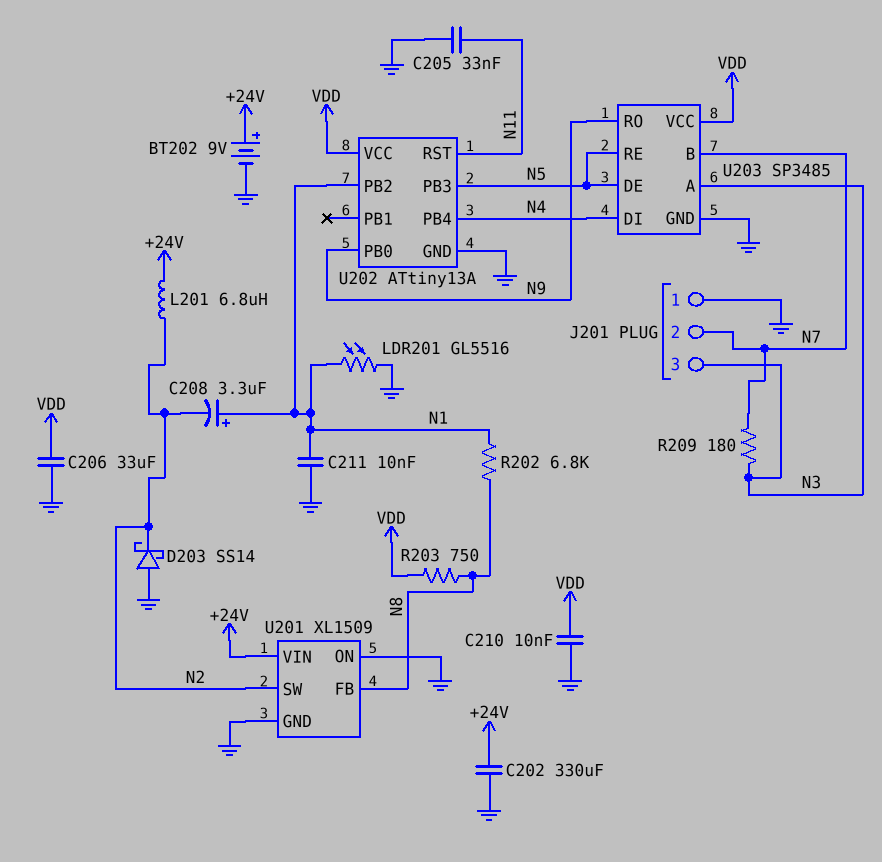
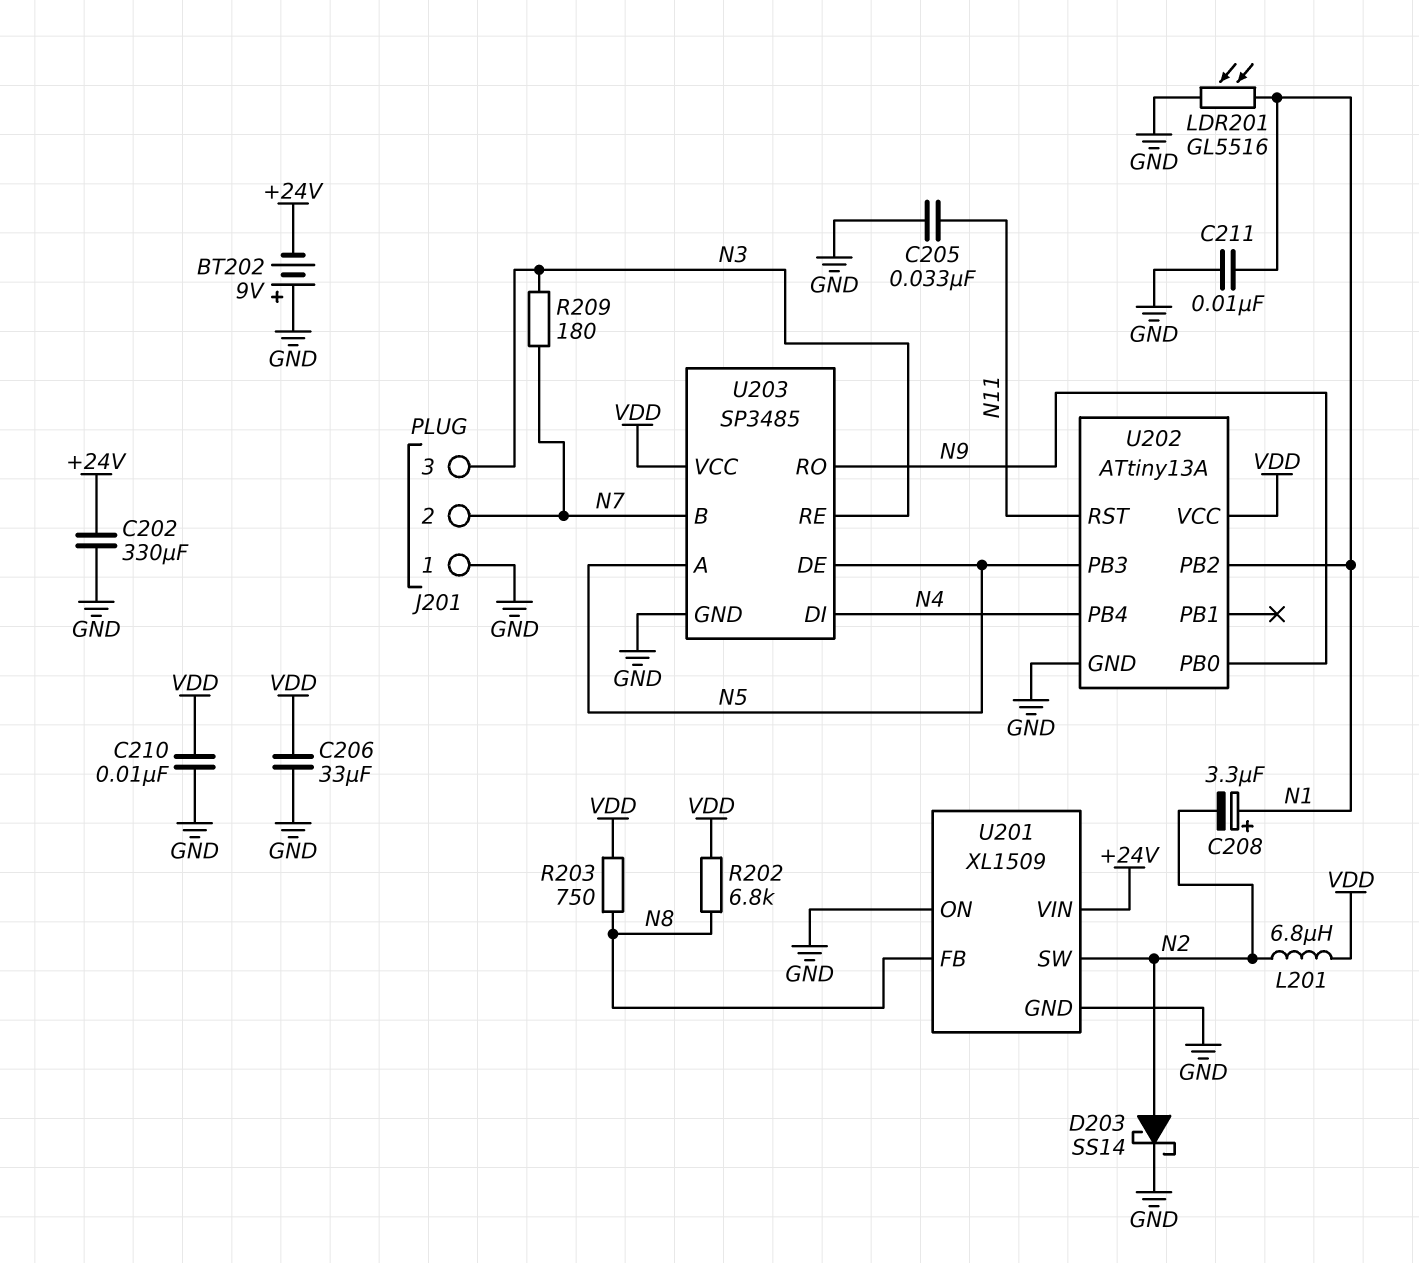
BT202: 9V (plus +24V, minus GND) -> 9V (plus GND, minus +24V)
D203: schottky SS14 (A GND, K N2) -> schottky SS14 (A N2, K GND)
L201: 6.8uH (+24V, N2) -> 6.8uH (N2, VDD)
R202: 6.8k (N1, N8) -> 6.8k (N8, VDD)
U203 pin A: N3 -> N5
U203 pin RE: N5 -> N3

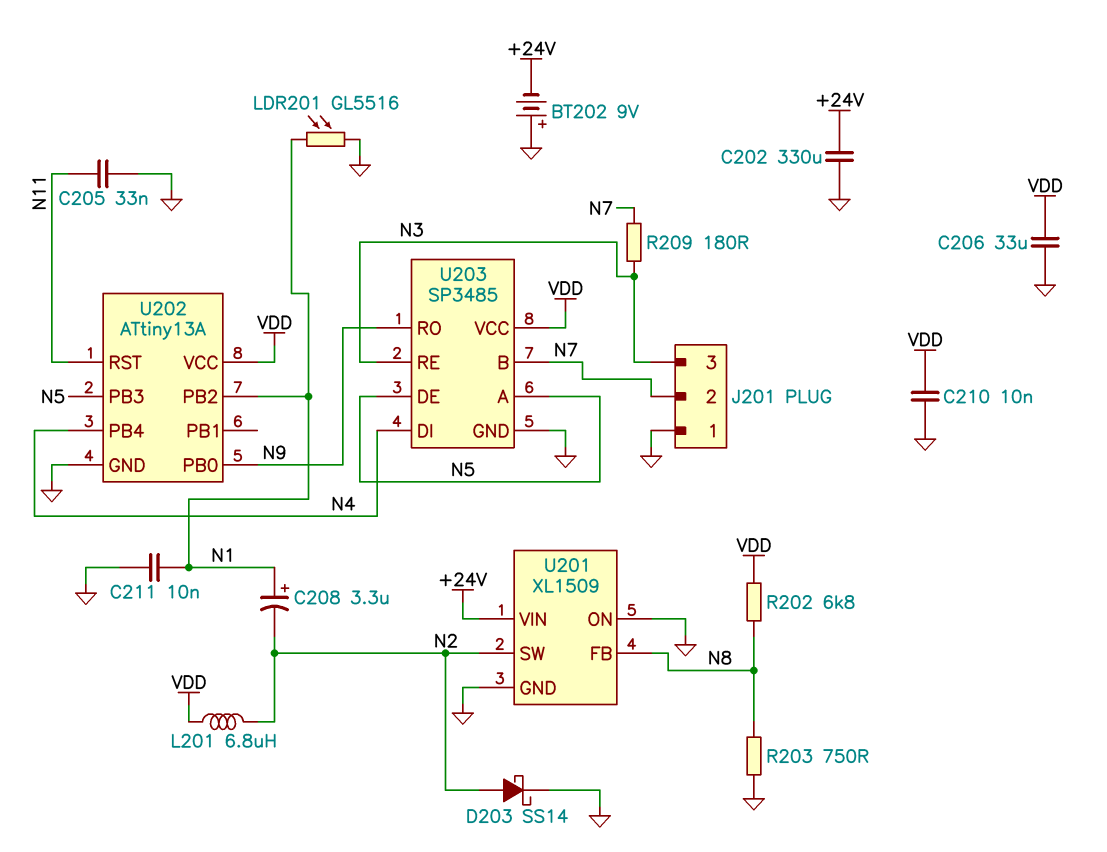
R203: 750 (N8, VDD) -> 750 (GND, N8)

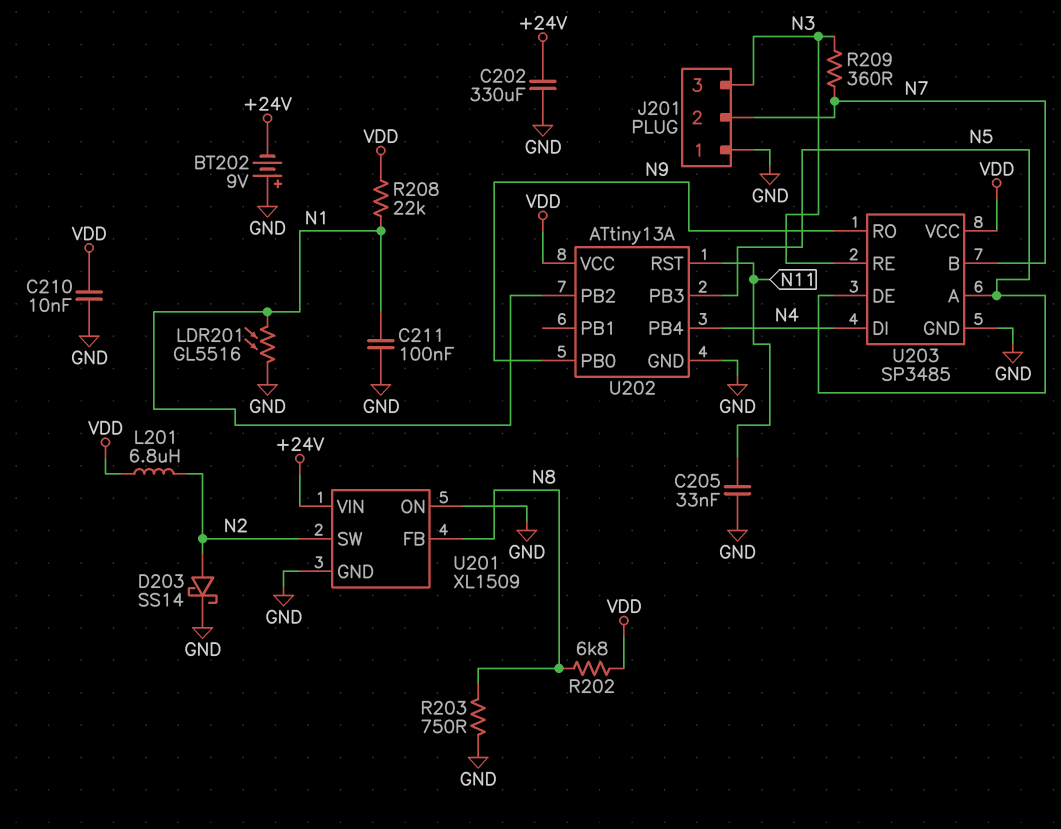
C206: 33uF (GND, VDD) -> none
C208: 3.3uF (plus N1, minus N2) -> none
C211: 10nF (GND, N1) -> 100nF (GND, N1)
R208: none -> 22k (N1, VDD)
R209: 180 (N3, N7) -> 360 (N3, N7)

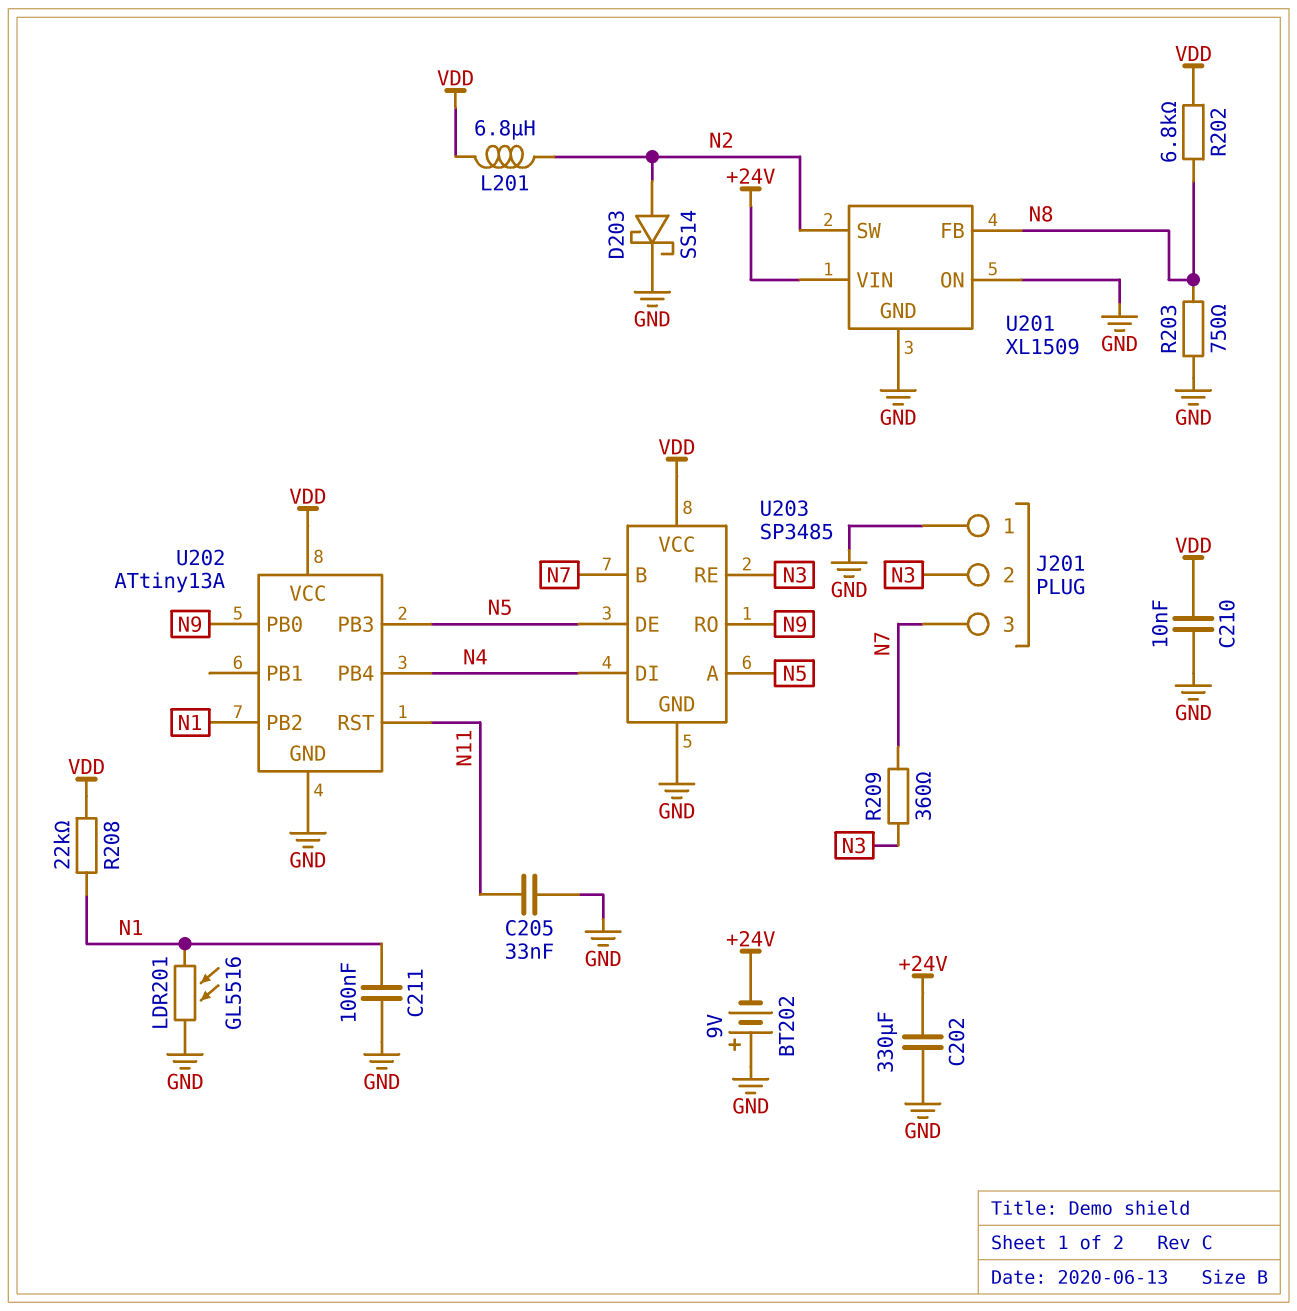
J201 pin 2: N7 -> N3
J201 pin 3: N3 -> N7

